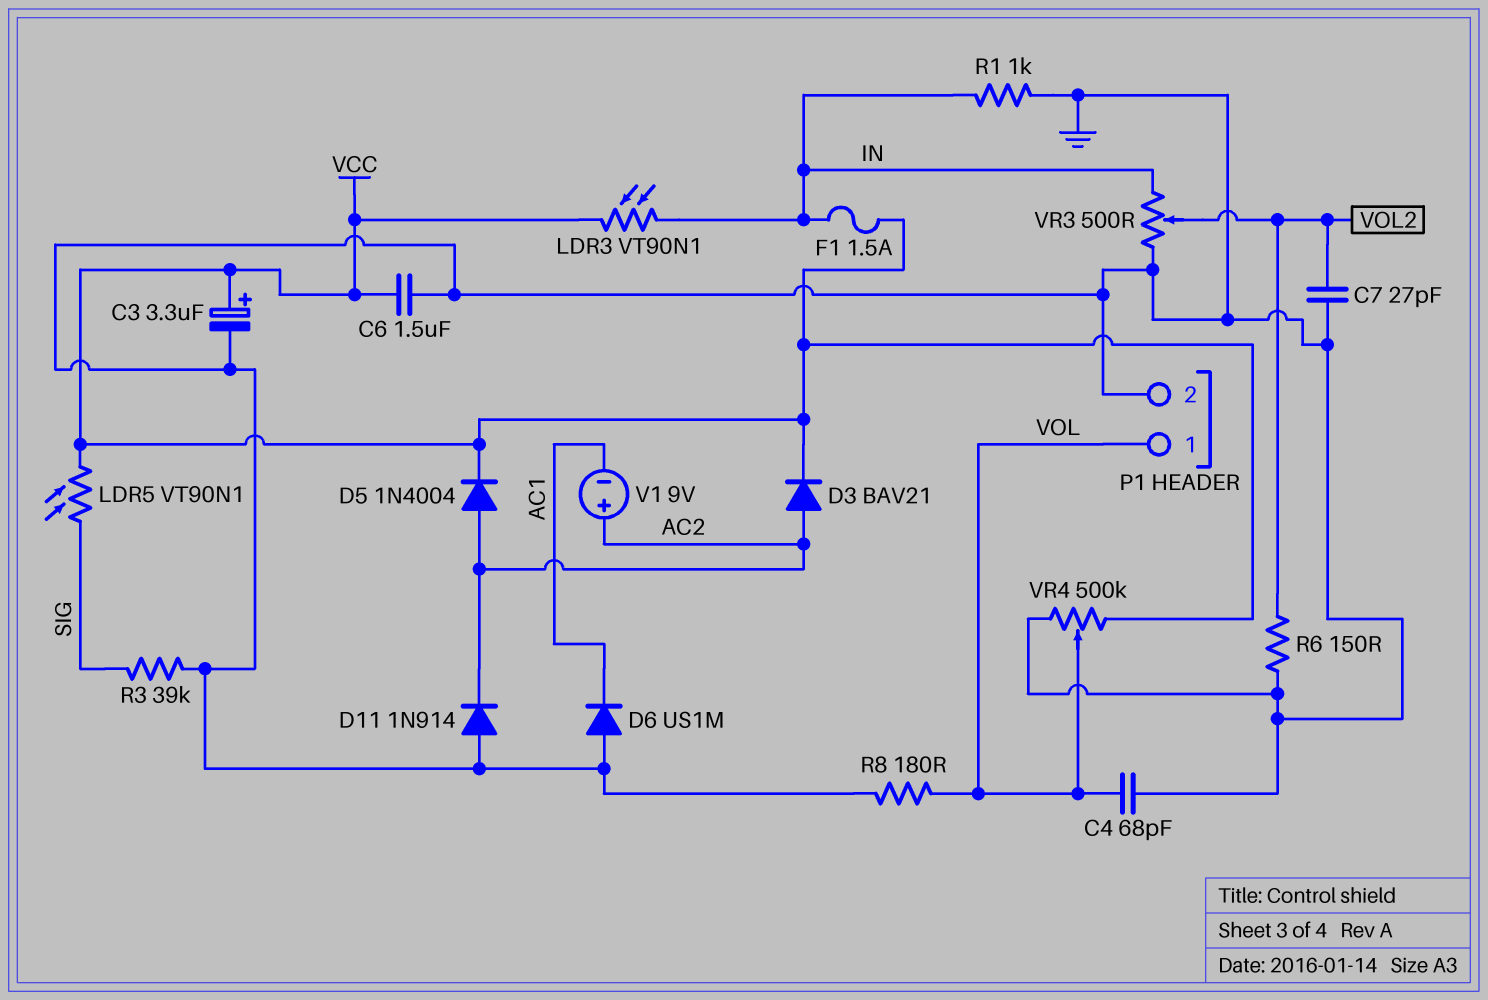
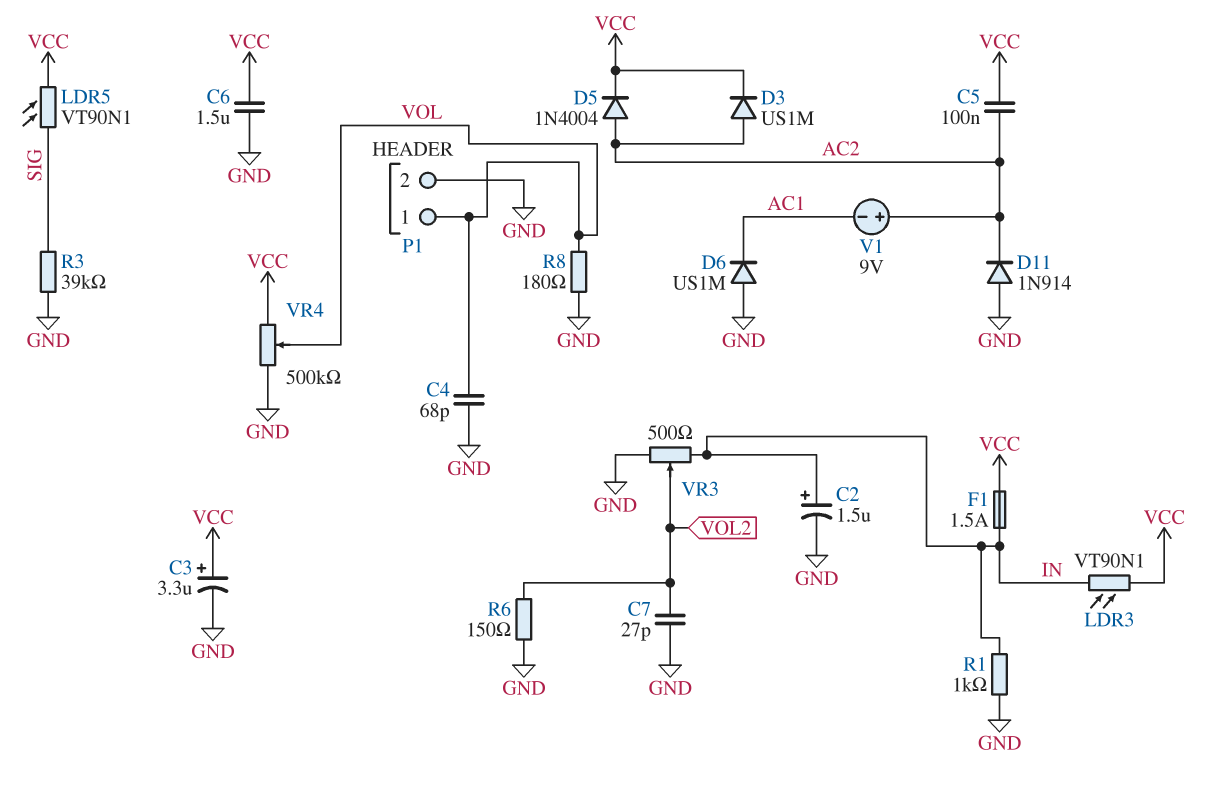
C2: none -> 1.5uF (plus IN, minus GND)
C5: none -> 100nF (AC2, VCC)
D3: diode BAV21 (A AC2, K VCC) -> diode US1M (A AC2, K VCC)

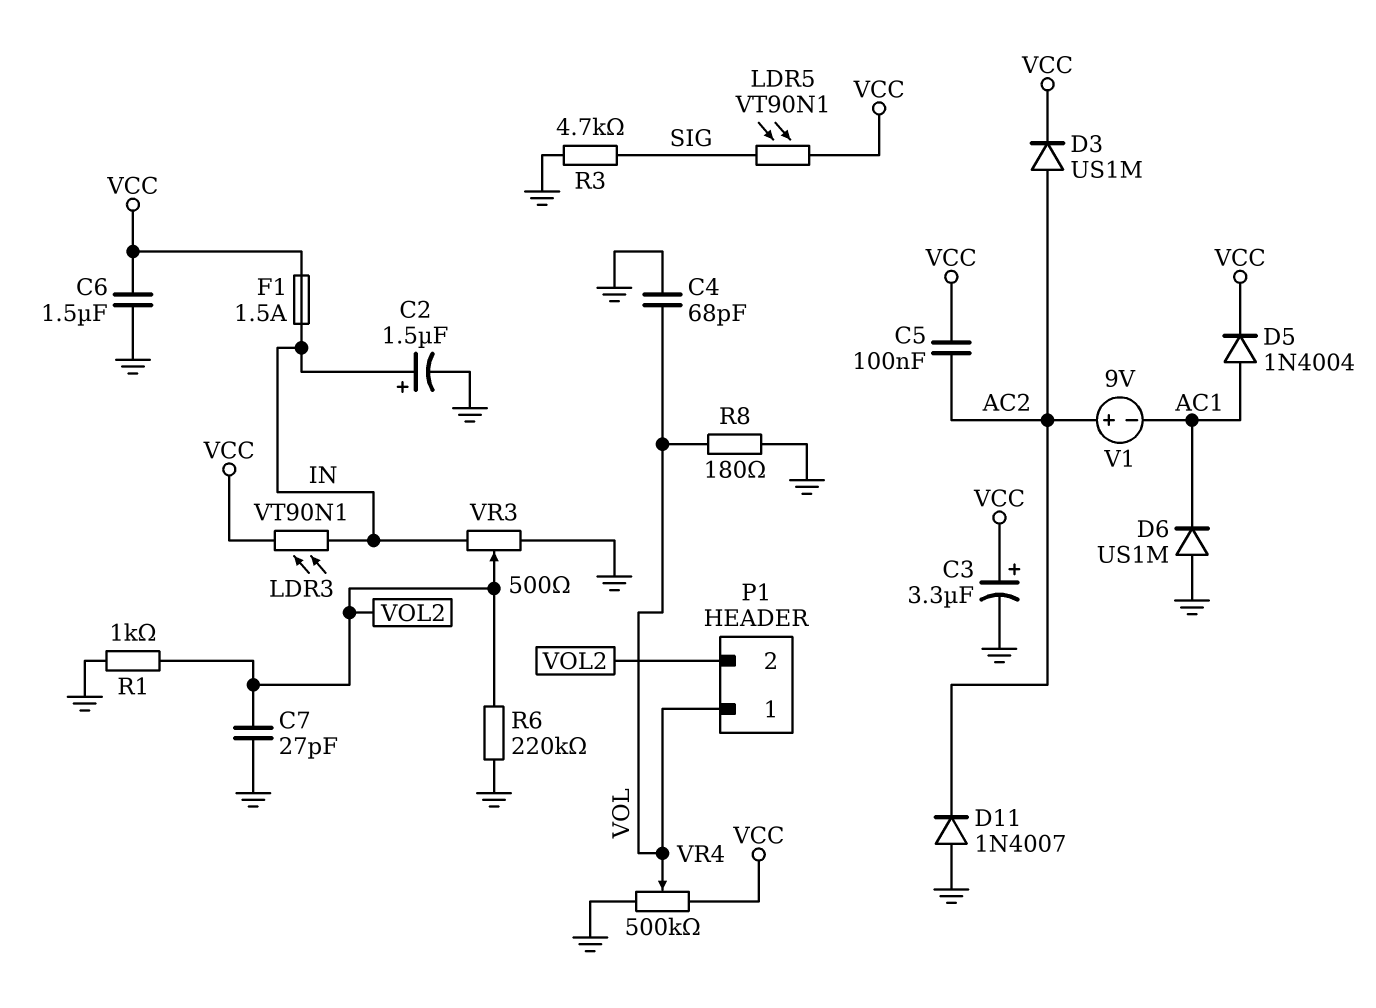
D5: diode 1N4004 (A AC2, K VCC) -> diode 1N4004 (A AC1, K VCC)
D11: diode 1N914 (A GND, K AC2) -> diode 1N4007 (A GND, K AC2)
P1 pin 2: GND -> VOL2
R1: 1k (GND, IN) -> 1k (GND, VOL2)
R3: 39k (GND, SIG) -> 4.7k (GND, SIG)
R6: 150 (GND, VOL2) -> 220k (GND, VOL2)

